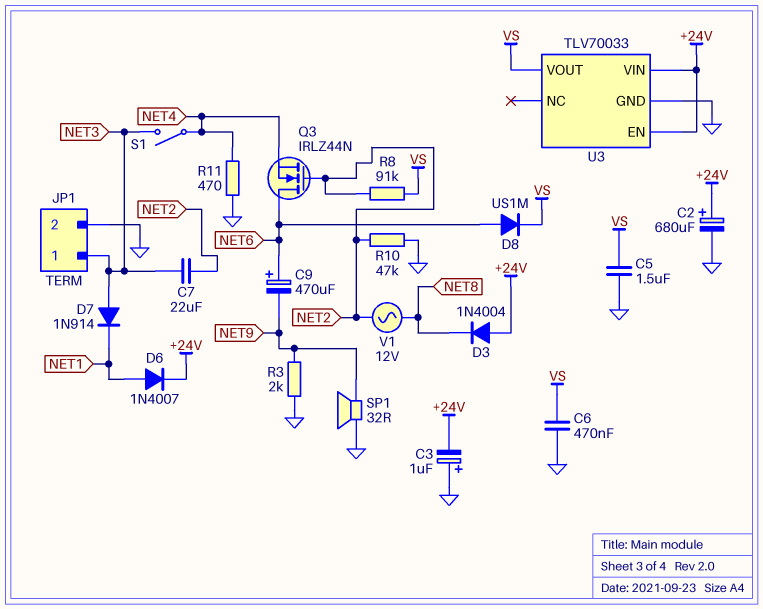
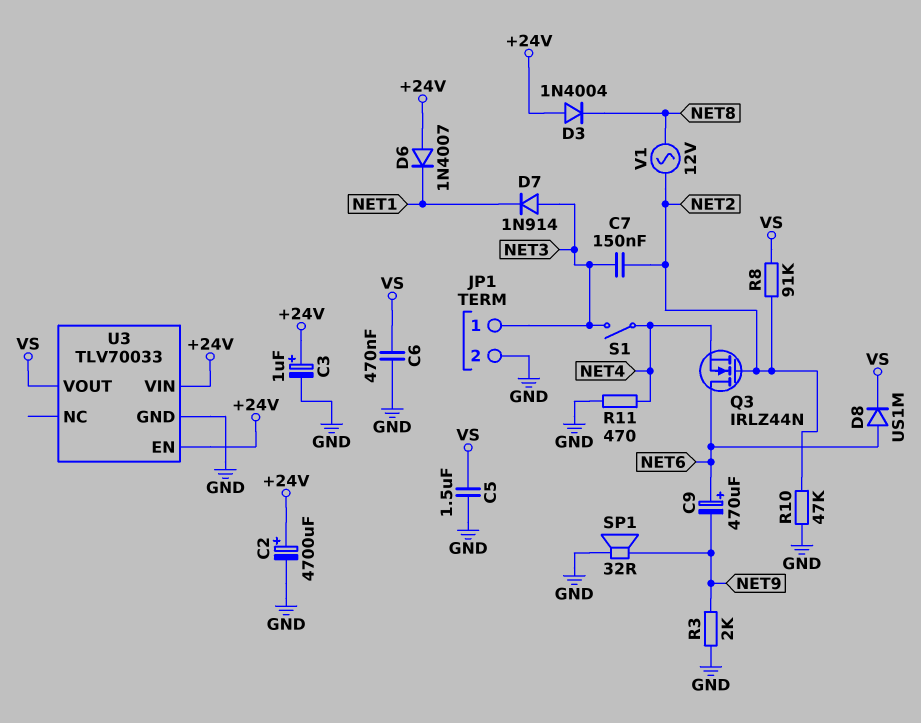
C2: 680uF (plus +24V, minus GND) -> 4700uF (plus +24V, minus GND)
C3: 1uF (plus GND, minus +24V) -> 1uF (plus +24V, minus GND)
C7: 22uF (NET2, NET3) -> 150nF (NET2, NET3)
D6: diode 1N4007 (A NET1, K +24V) -> diode 1N4007 (A +24V, K NET1)

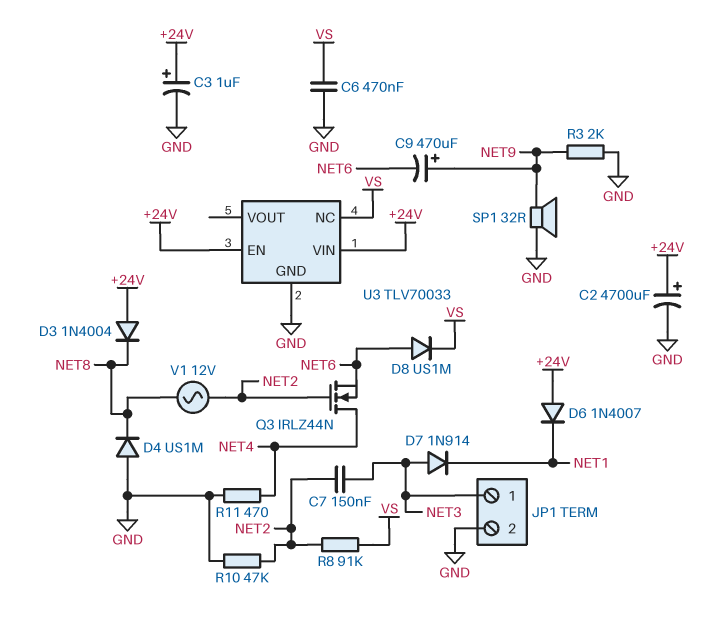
C5: 1.5uF (GND, VS) -> none
C9: 470uF (plus NET6, minus NET9) -> 470uF (plus NET9, minus NET6)
D4: none -> diode US1M (A GND, K NET8)
Q3: NMOS IRLZ44N (G NET2, D NET6, S NET4) -> NMOS IRLZ44N (G NET2, D NET4, S NET6)
S1: switch (NET3, NET4) -> none
U3 pin NC: none -> VS
U3 pin VOUT: VS -> none

